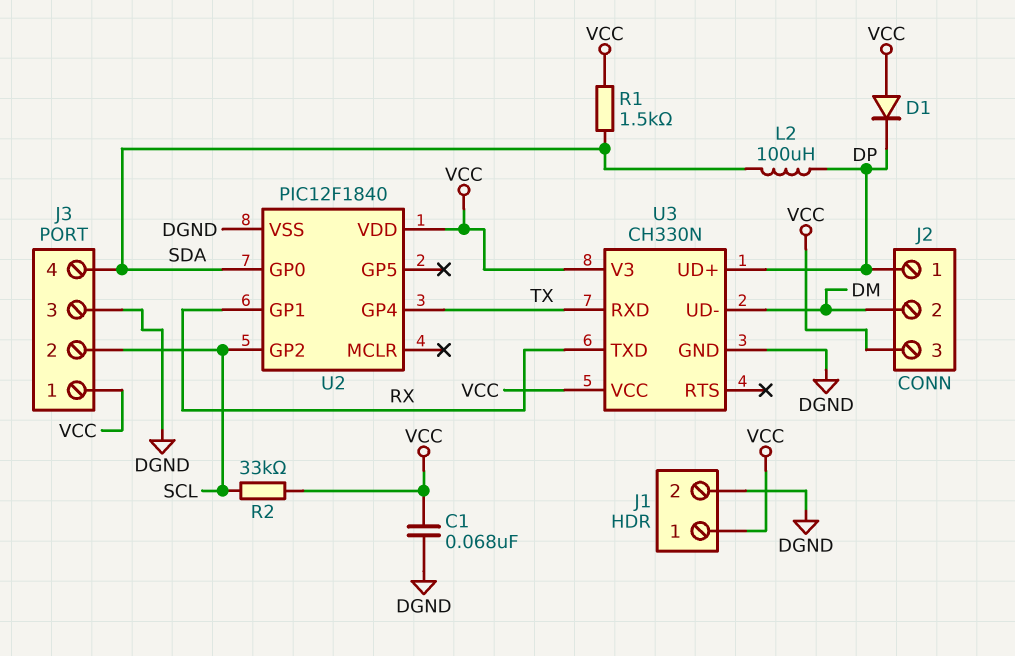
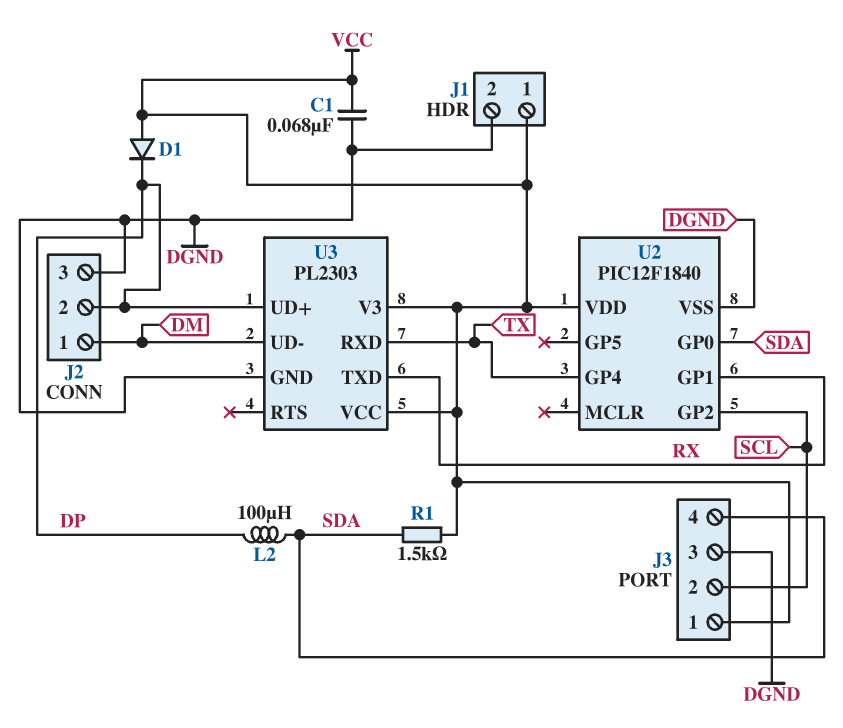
J2 pin 1: DP -> DM
J2 pin 2: DM -> DP
J2 pin 3: VCC -> DGND
R2: 33k (SCL, VCC) -> none
U3: CH330N -> PL2303

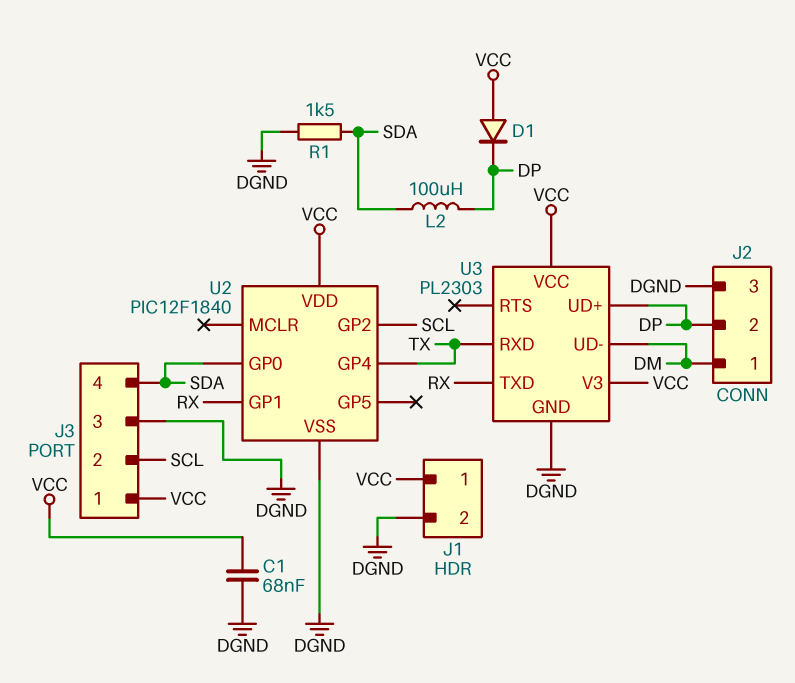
R1: 1.5k (SDA, VCC) -> 1.5k (DGND, SDA)

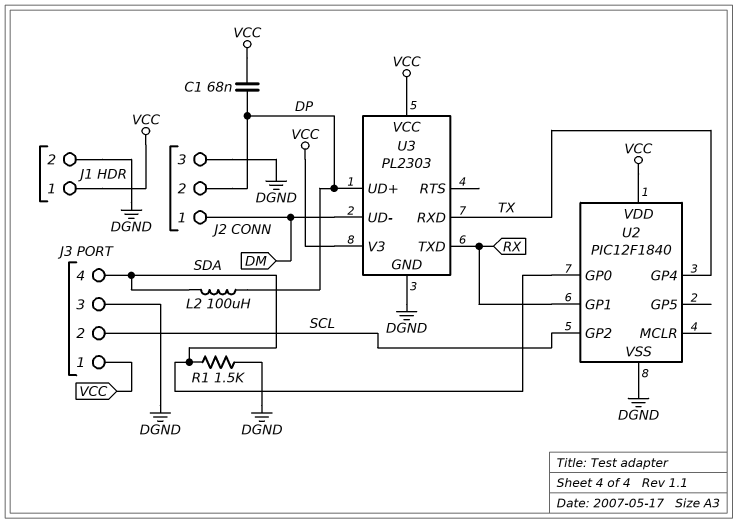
C1: 68nF (DGND, VCC) -> 68nF (DP, VCC)
D1: diode (A VCC, K DP) -> none

